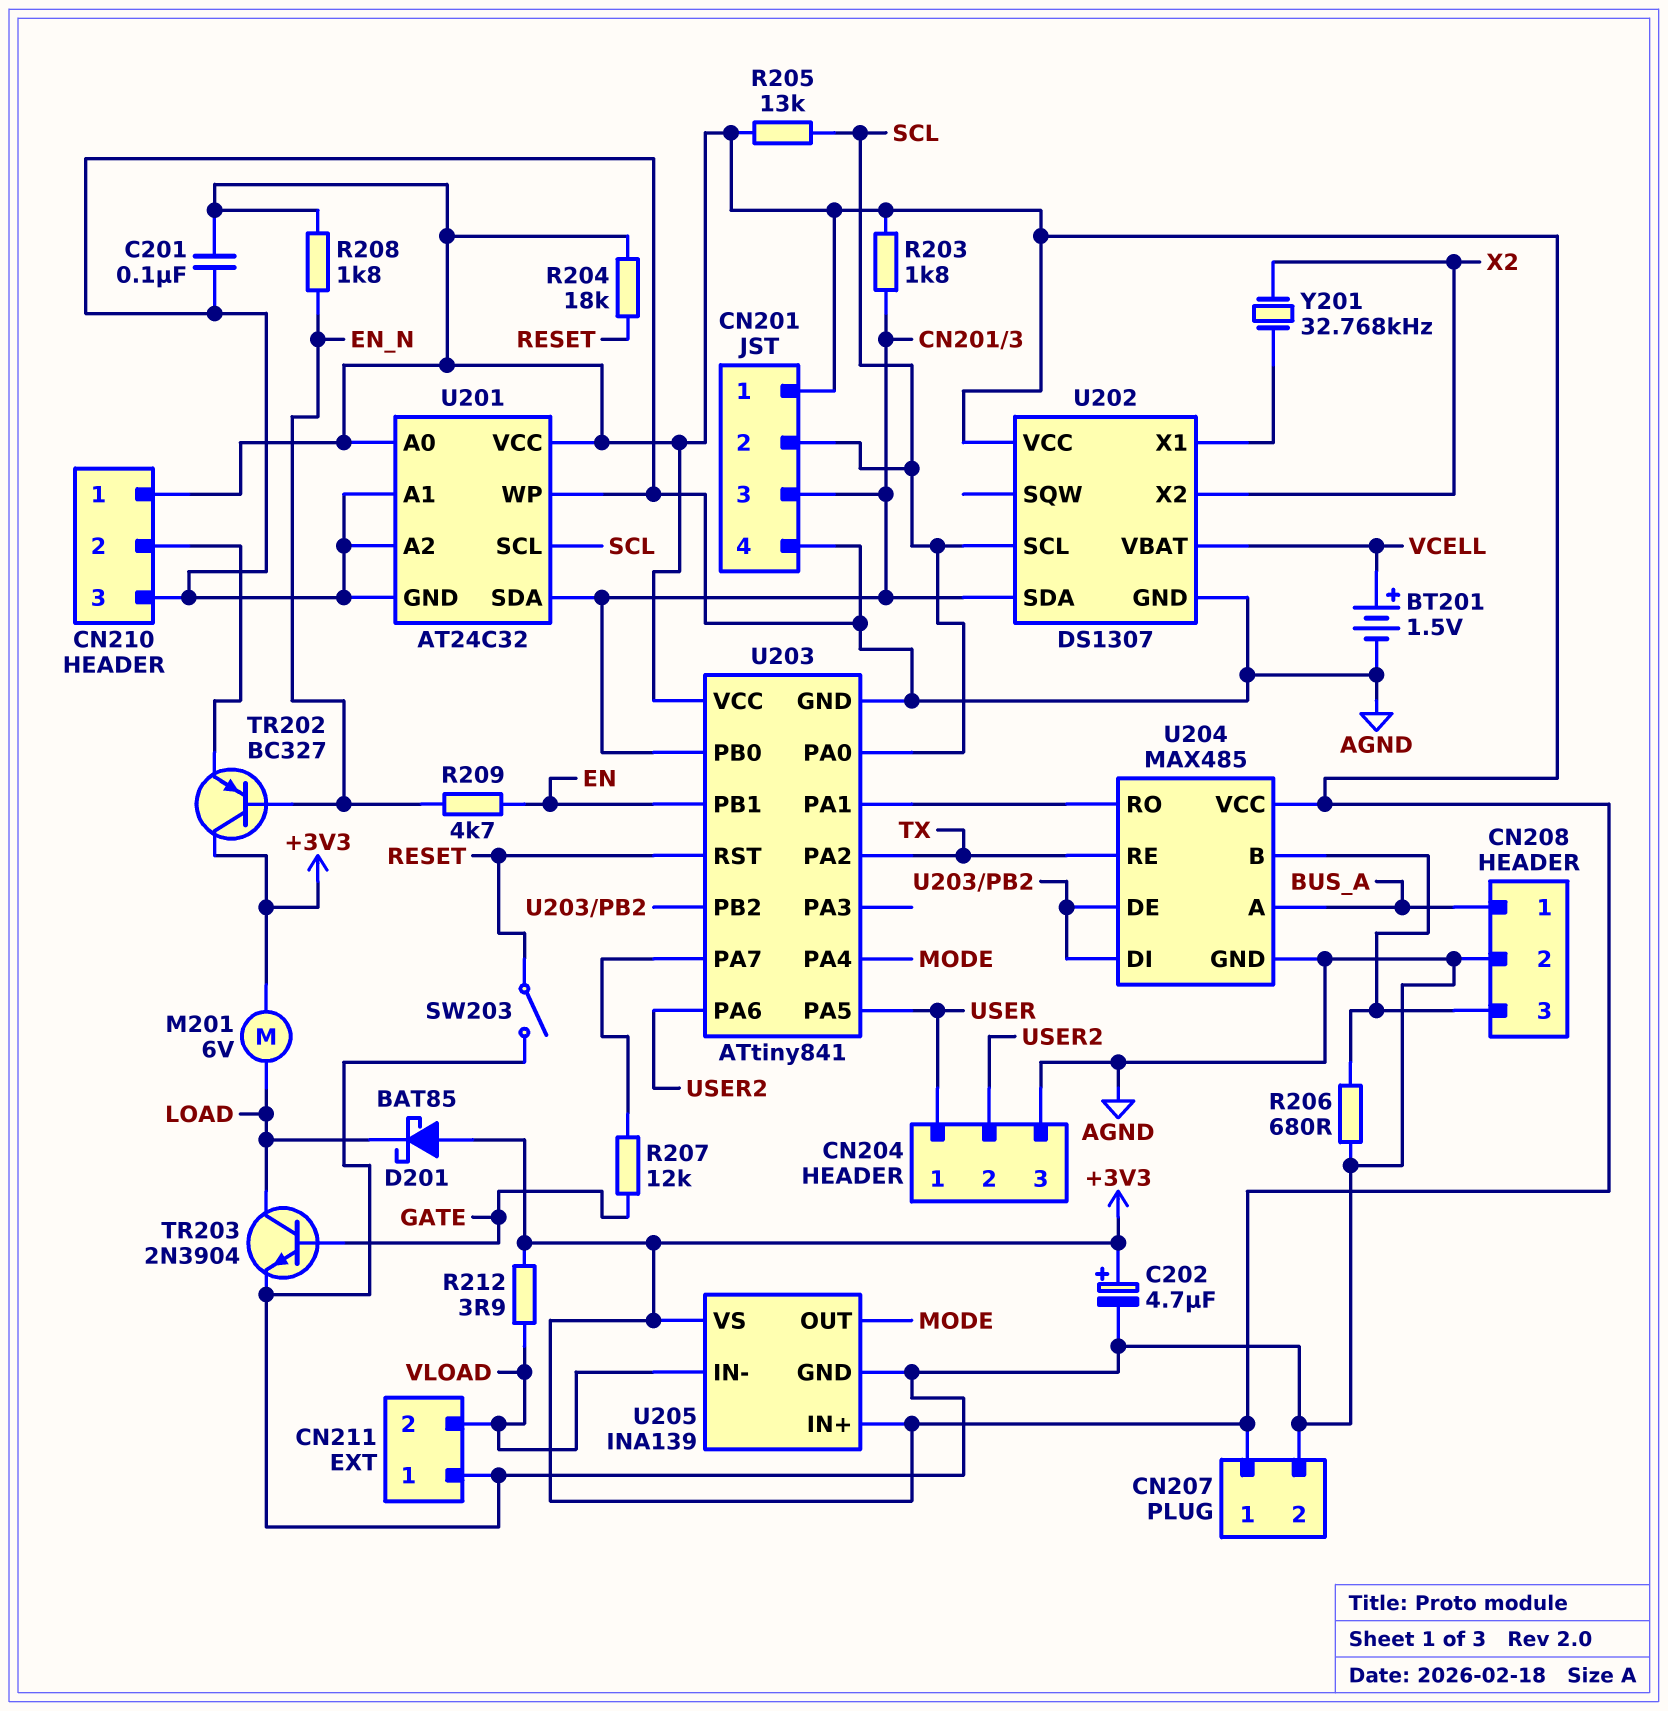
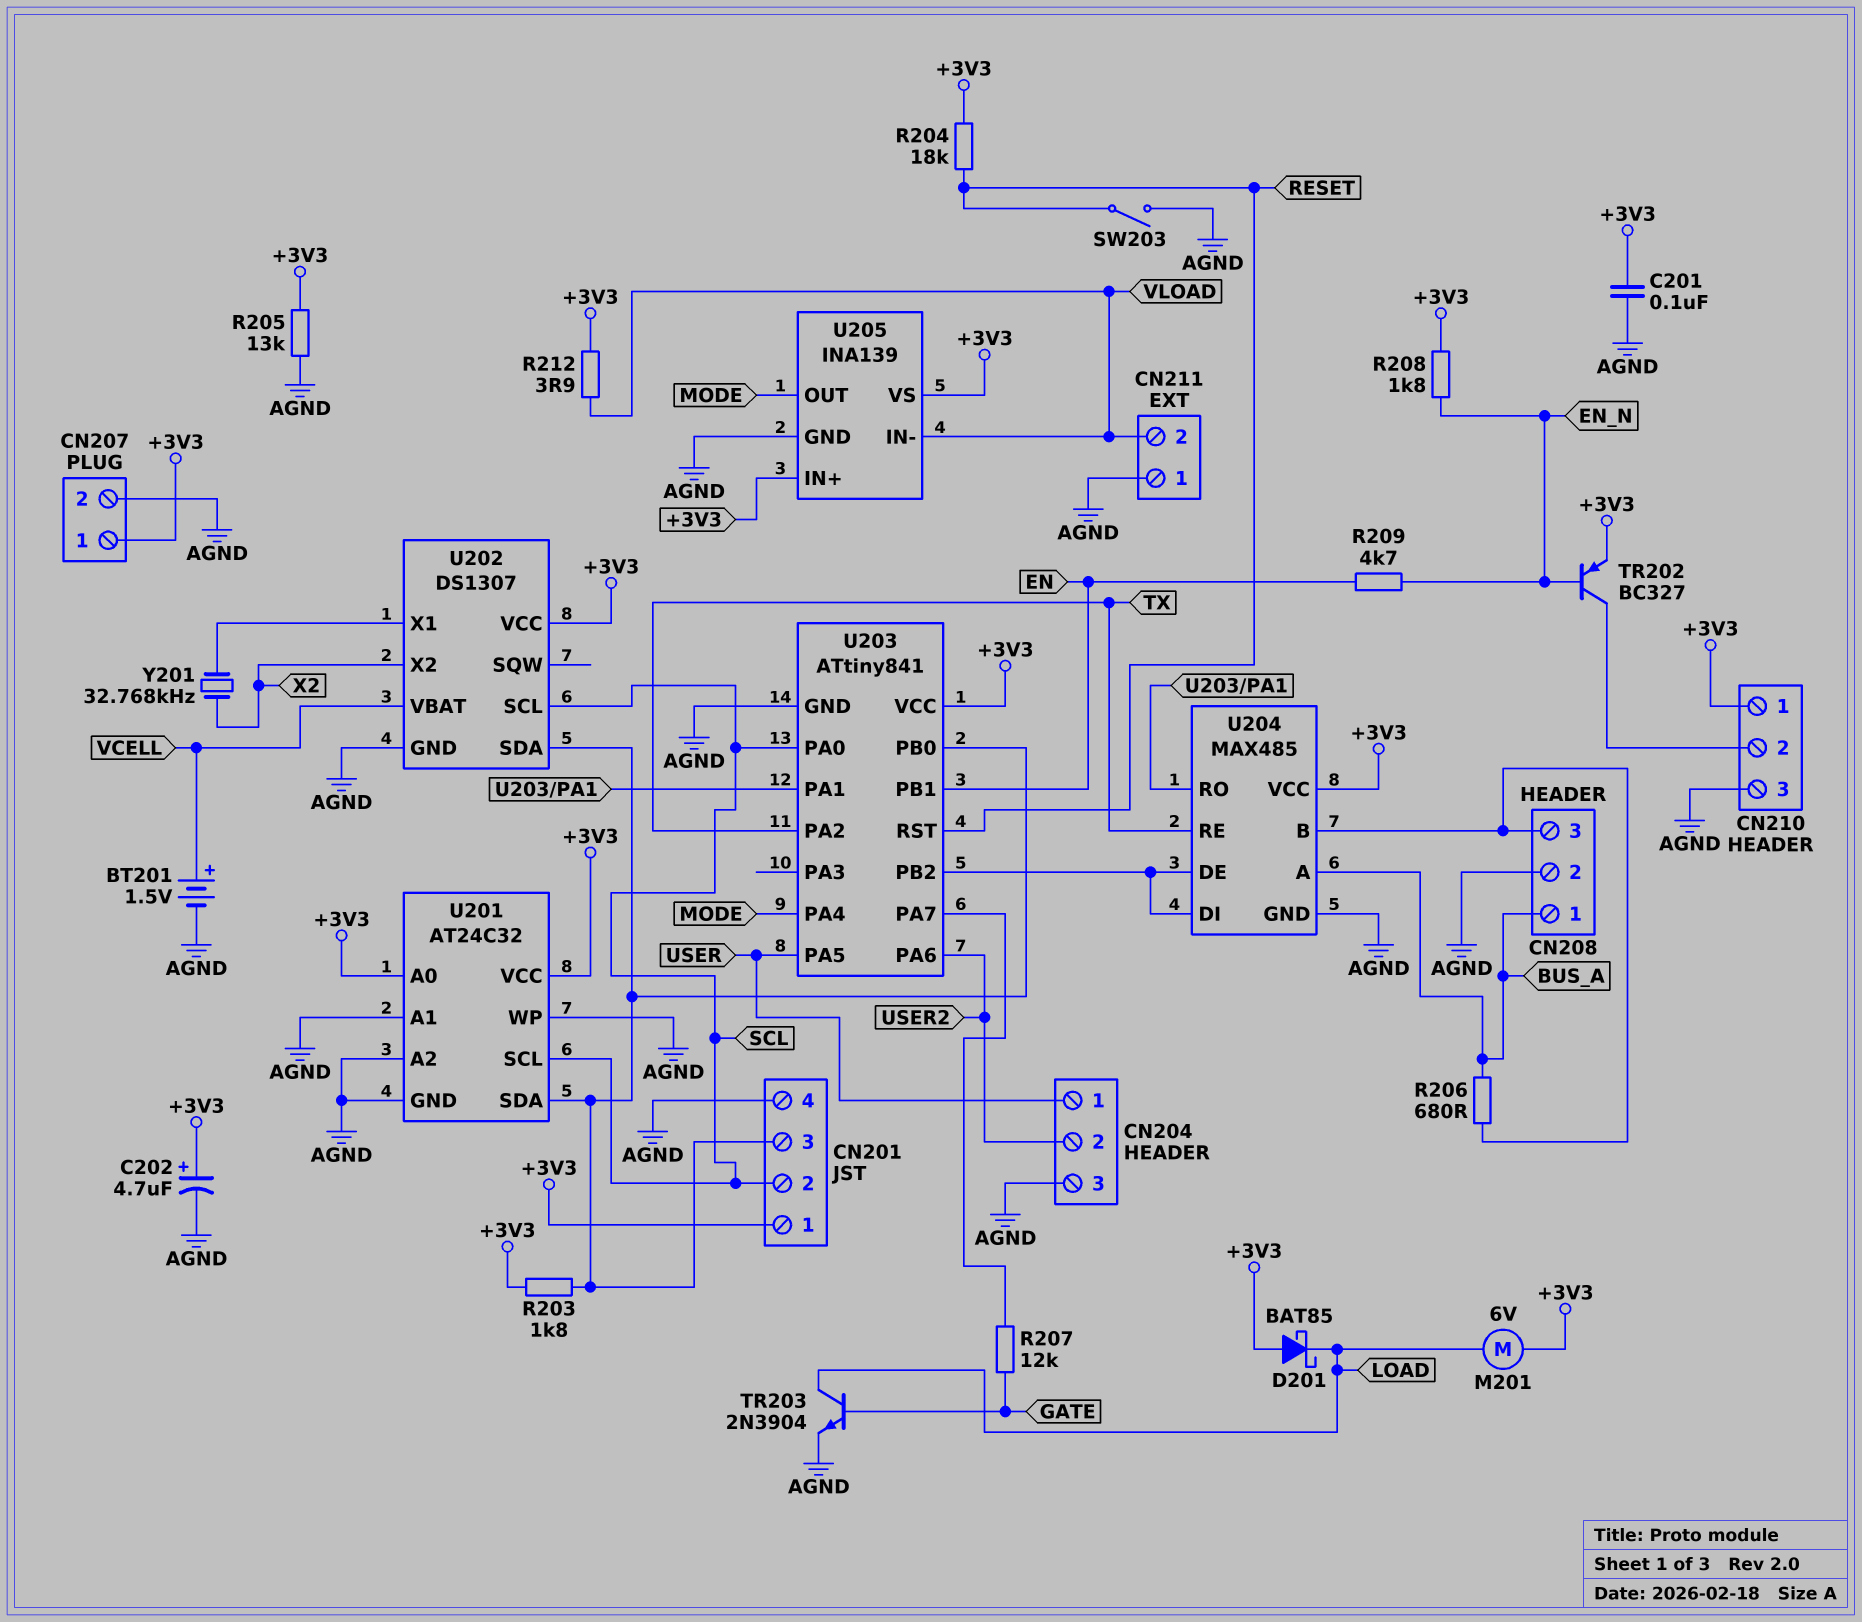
R205: 13k (+3V3, SCL) -> 13k (+3V3, AGND)
R206: 680 (AGND, CN208/3) -> 680 (BUS_A, CN208/3)
TR202: PNP BC327 (B EN_N, C +3V3, E CN210/2) -> PNP BC327 (B EN_N, C CN210/2, E +3V3)

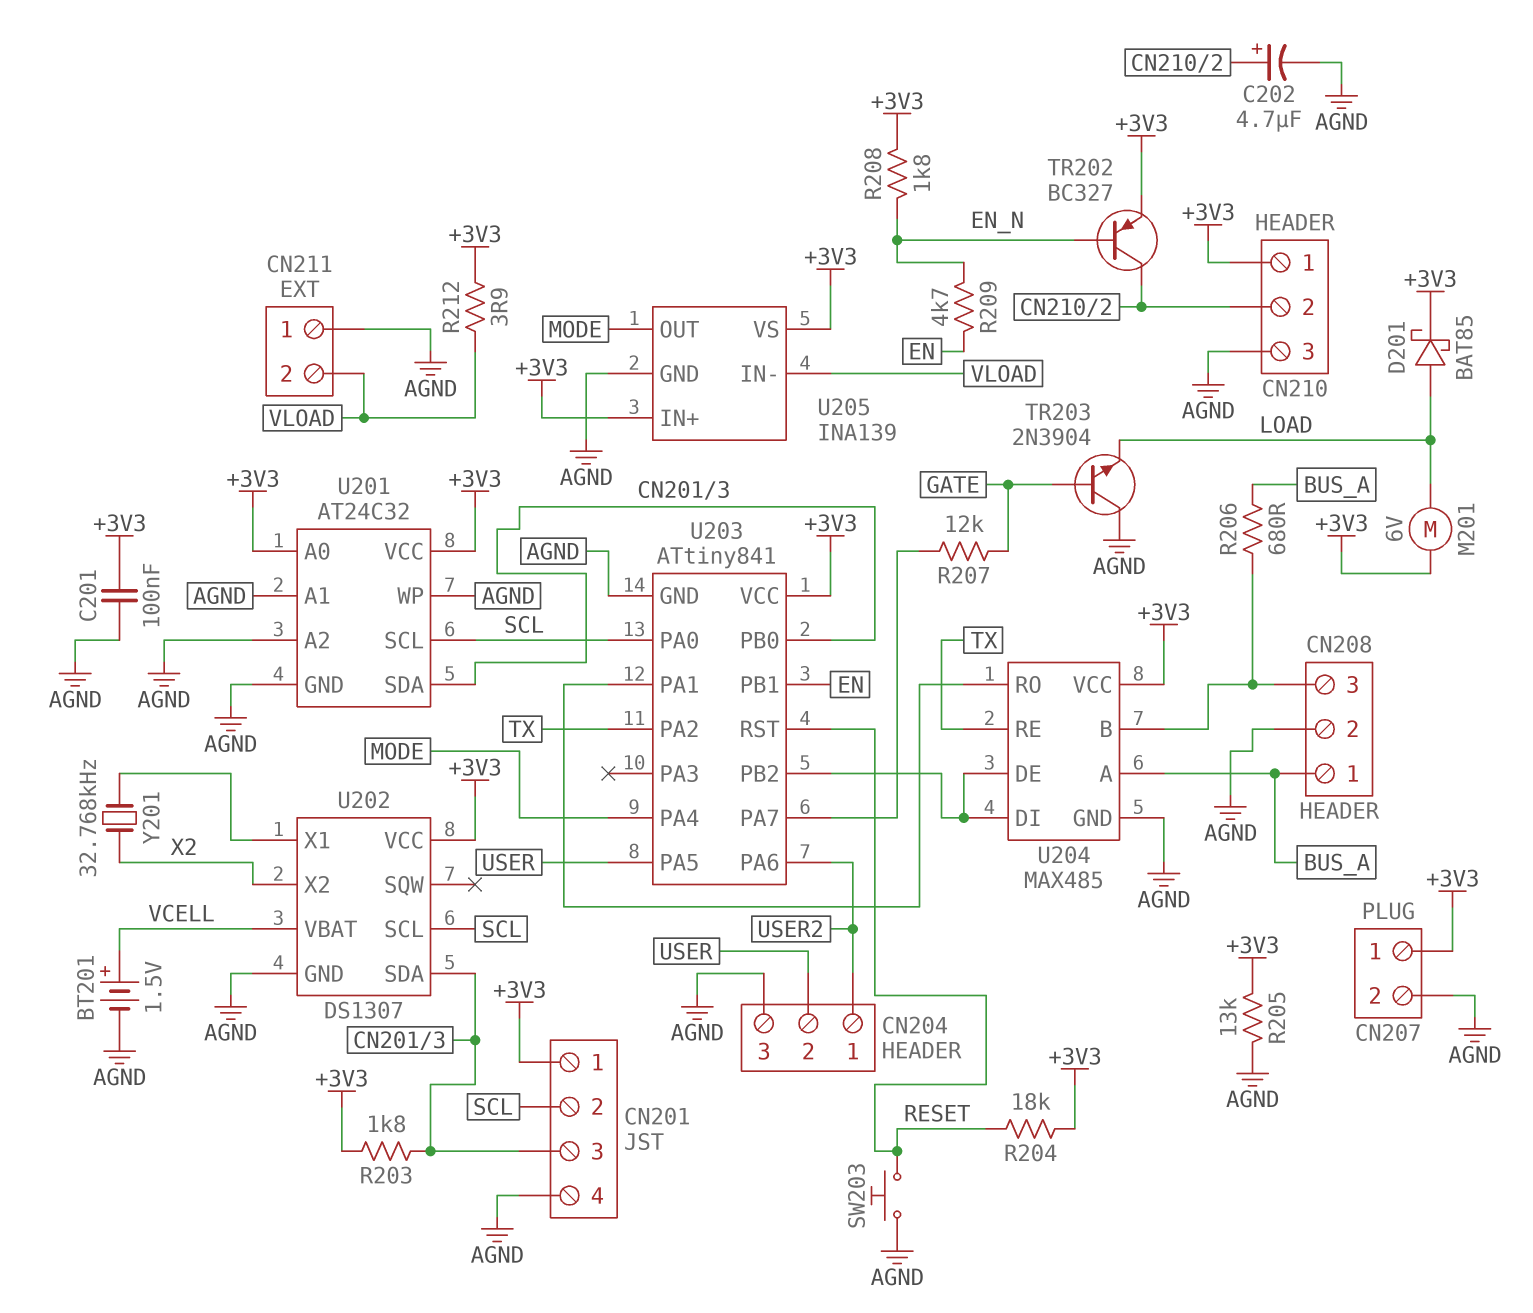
C202: 4.7uF (plus +3V3, minus AGND) -> 4.7uF (plus CN210/2, minus AGND)
CN204 pin 1: USER -> USER2
CN204 pin 2: USER2 -> USER
D201: schottky BAT85 (A +3V3, K LOAD) -> schottky BAT85 (A LOAD, K +3V3)
SW203: switch (AGND, RESET) -> button (AGND, RESET)
TR203: NPN 2N3904 (B GATE, C LOAD, E AGND) -> NPN 2N3904 (B GATE, C AGND, E LOAD)

